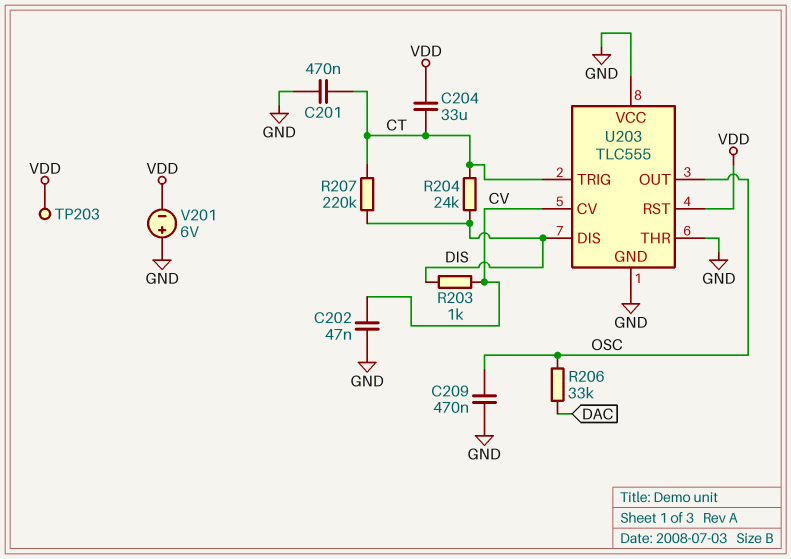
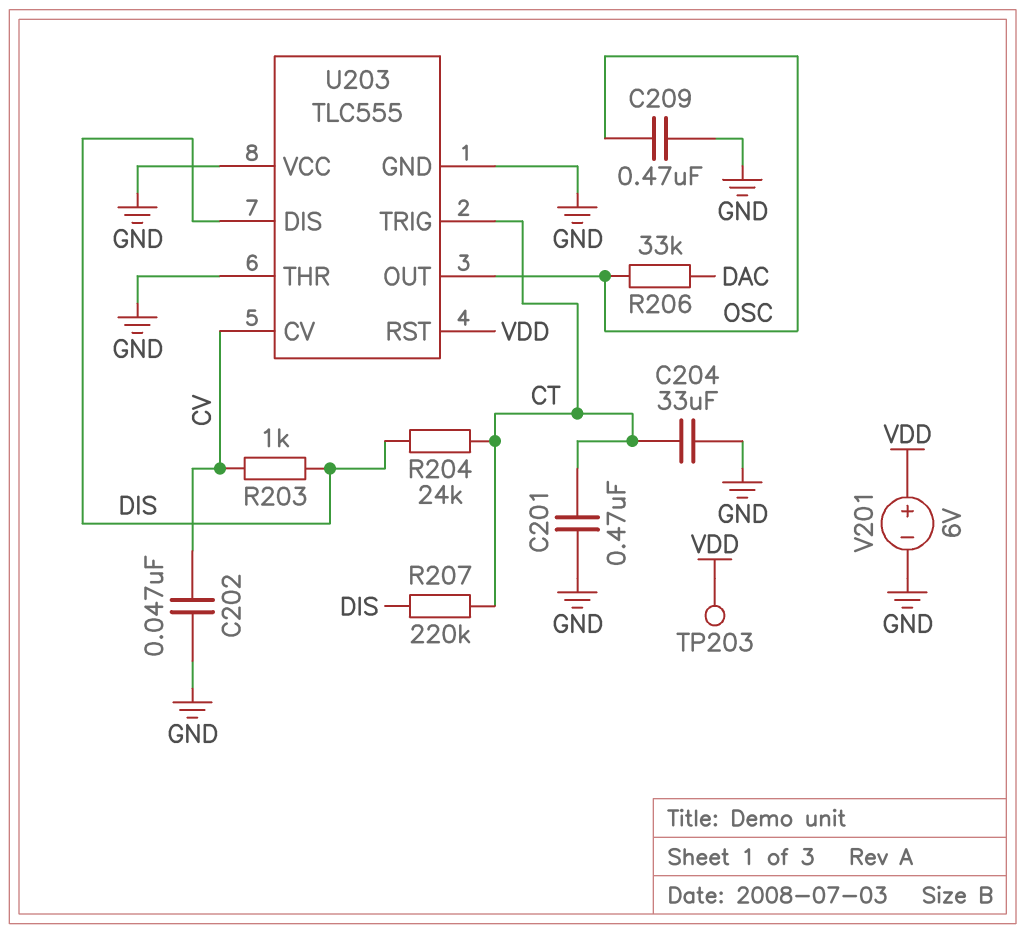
C204: 33uF (CT, VDD) -> 33uF (CT, GND)
V201: 6V (plus GND, minus VDD) -> 6V (plus VDD, minus GND)

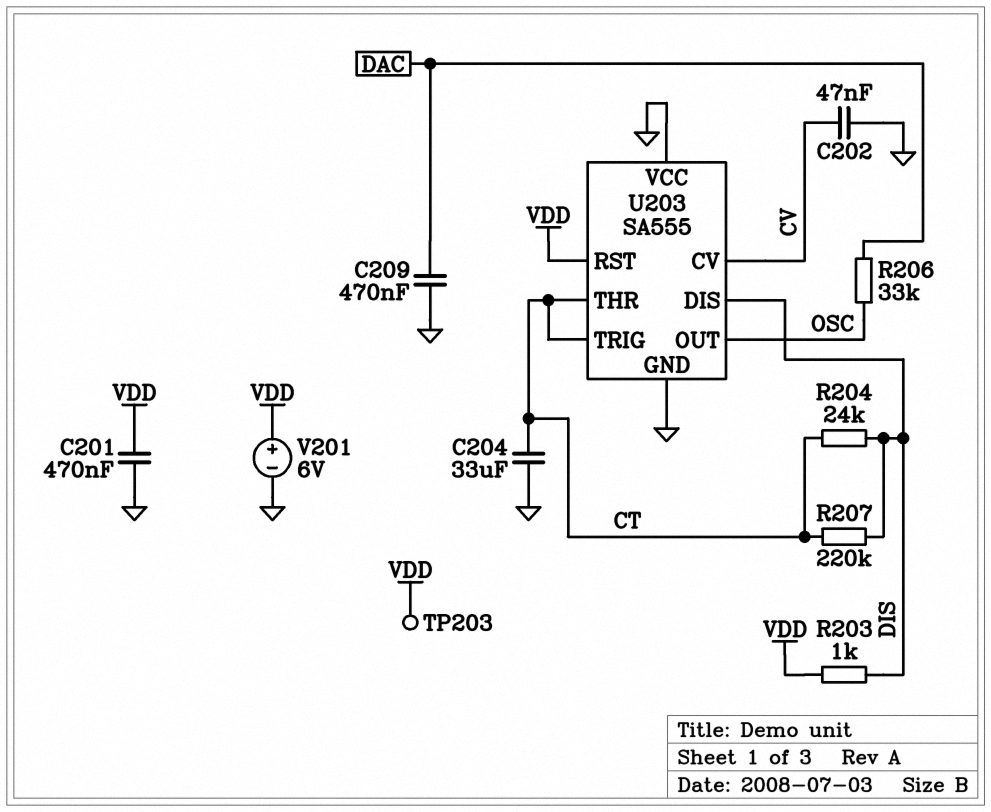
C201: 470nF (CT, GND) -> 470nF (GND, VDD)
C209: 470nF (GND, OSC) -> 470nF (DAC, GND)
R203: 1k (CV, DIS) -> 1k (DIS, VDD)
U203: TLC555 -> SA555
U203 pin THR: GND -> CT

